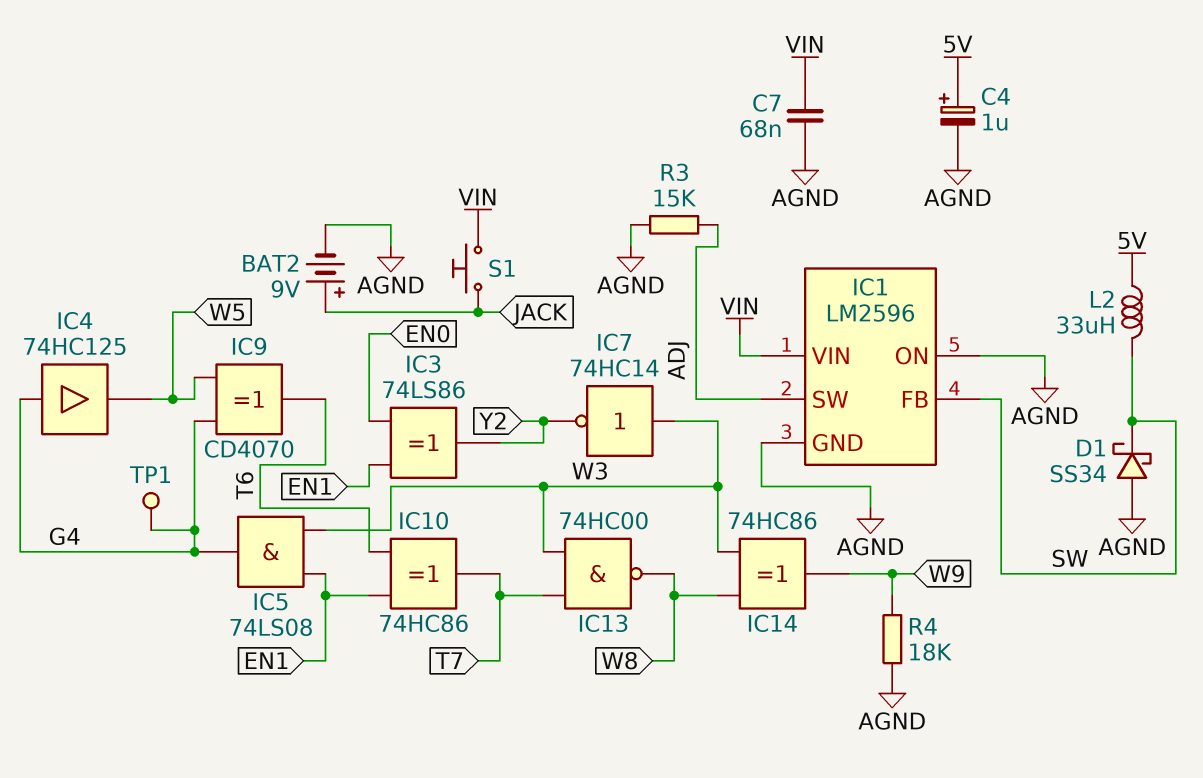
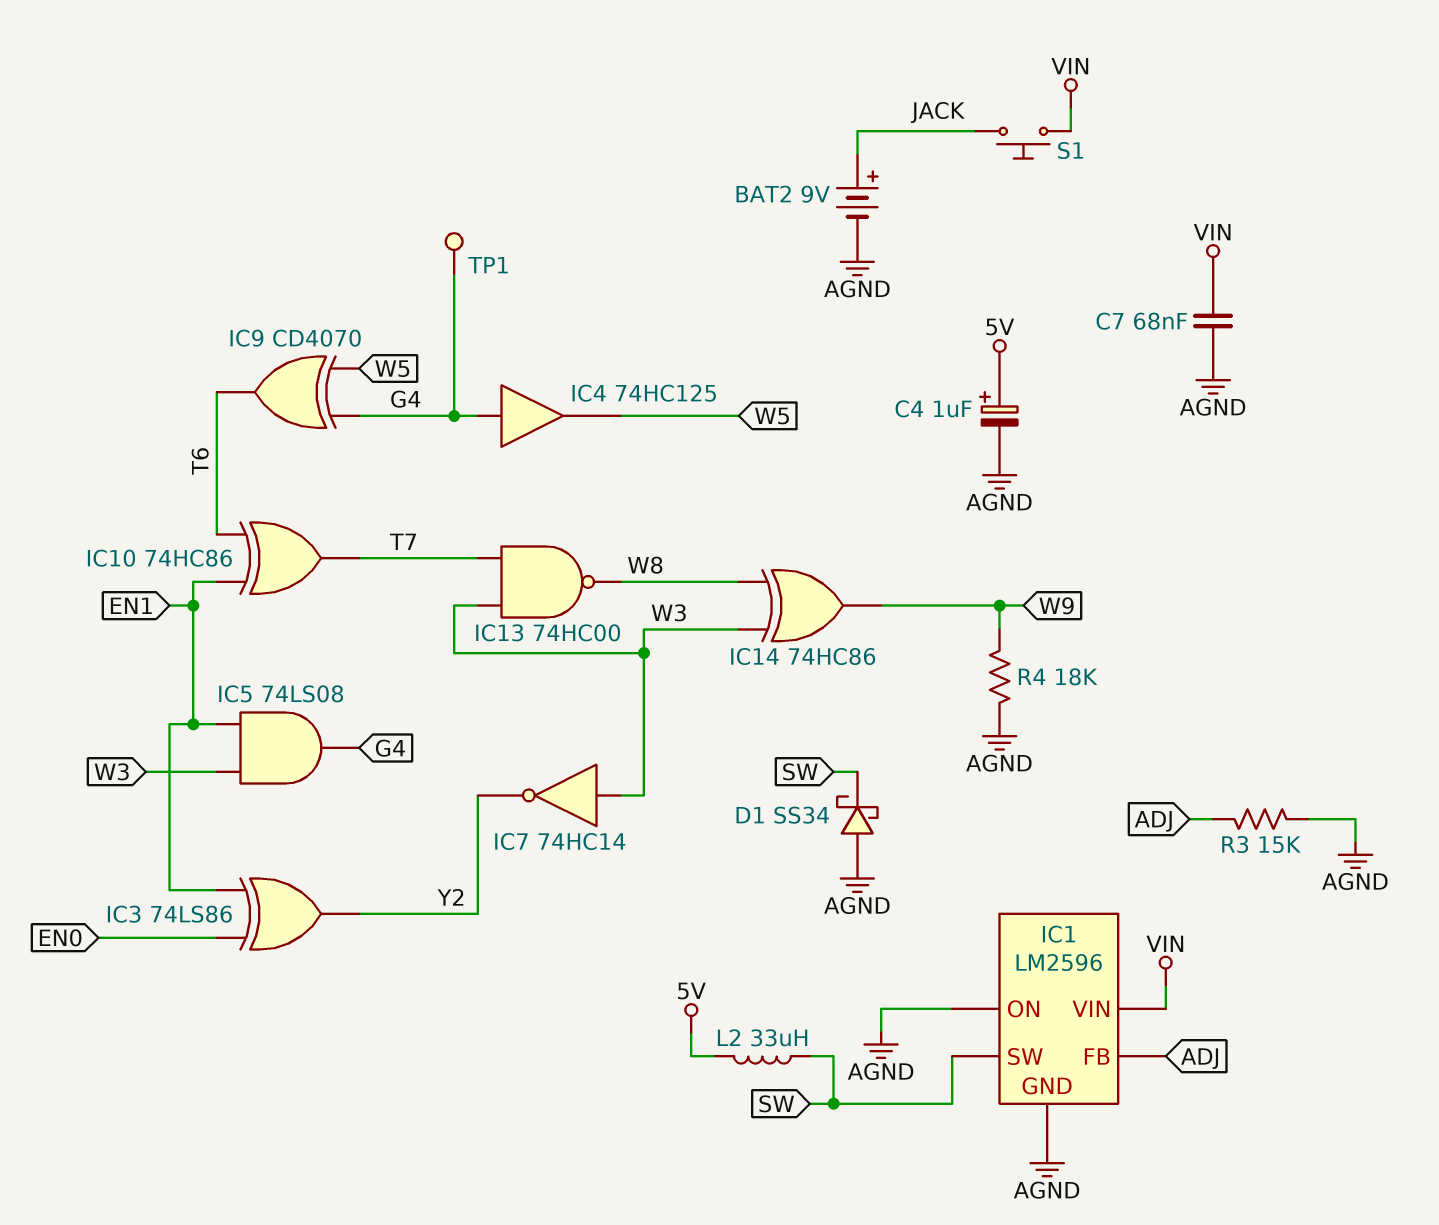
IC1 pin FB: SW -> ADJ
IC1 pin SW: ADJ -> SW

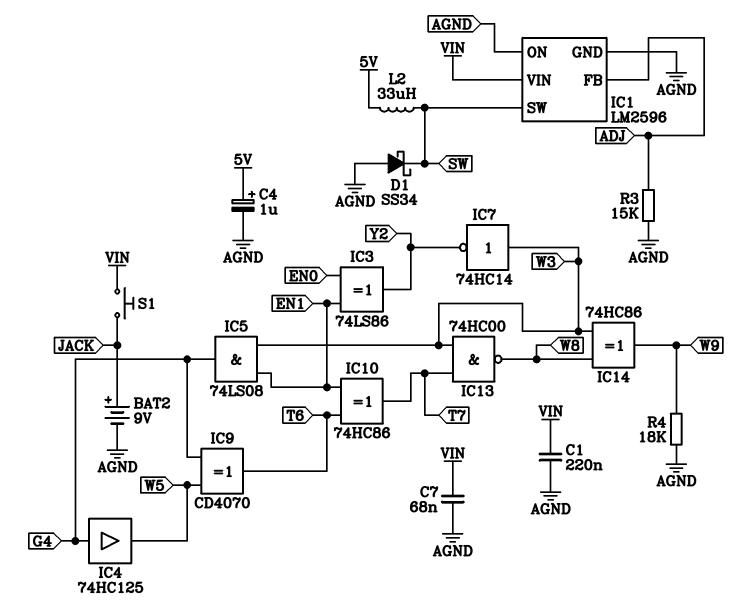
C1: none -> 220nF (AGND, VIN)
TP1: test point (G4) -> none

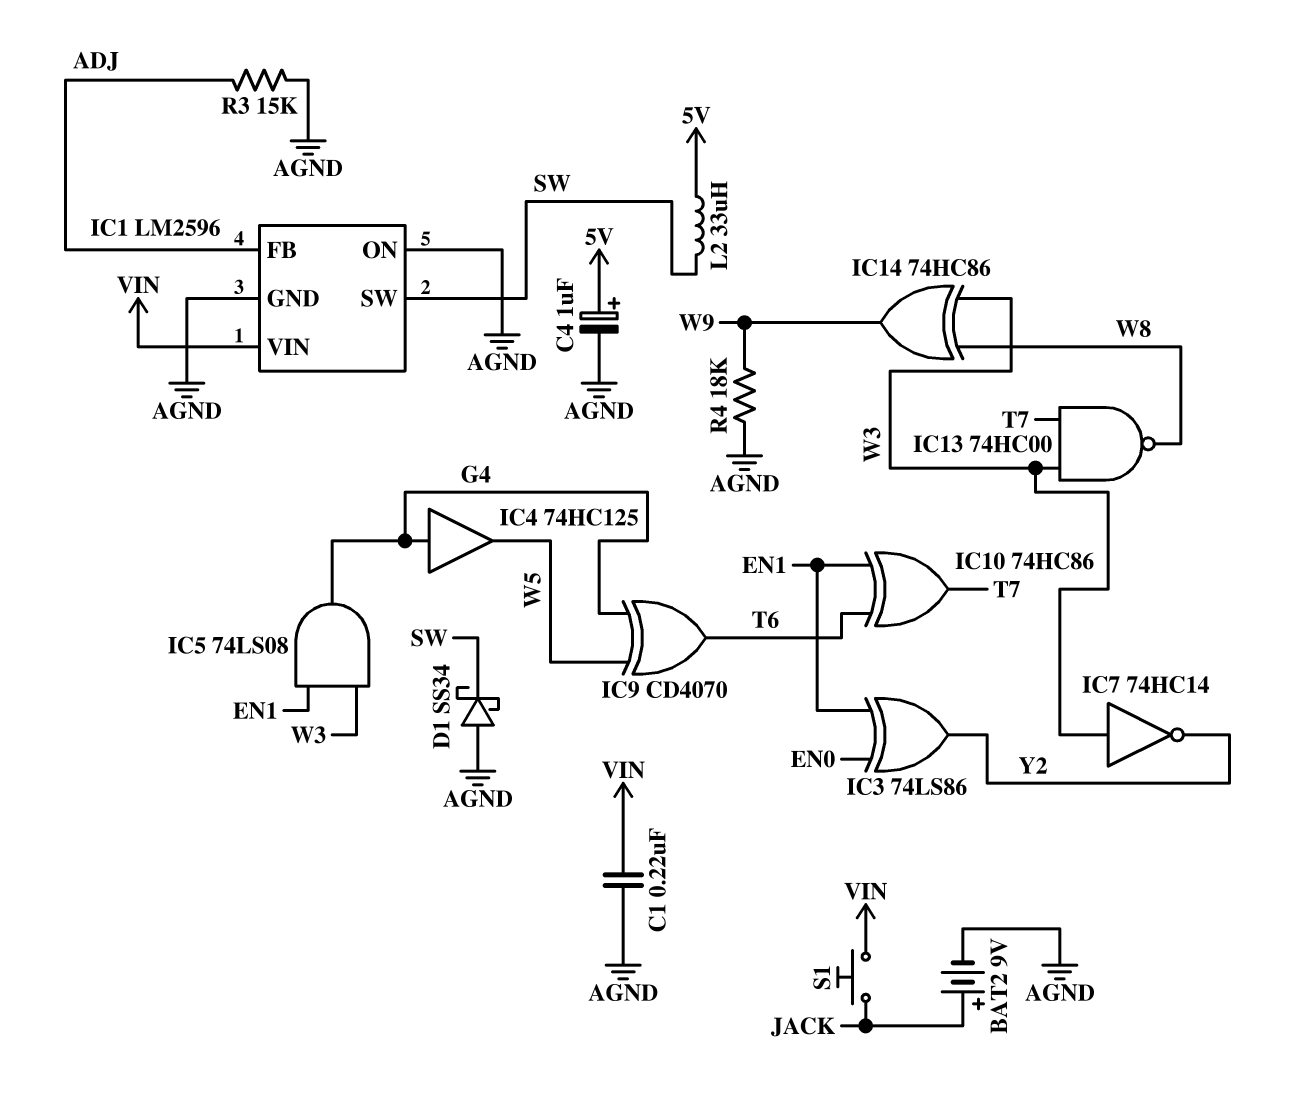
C7: 68nF (AGND, VIN) -> none

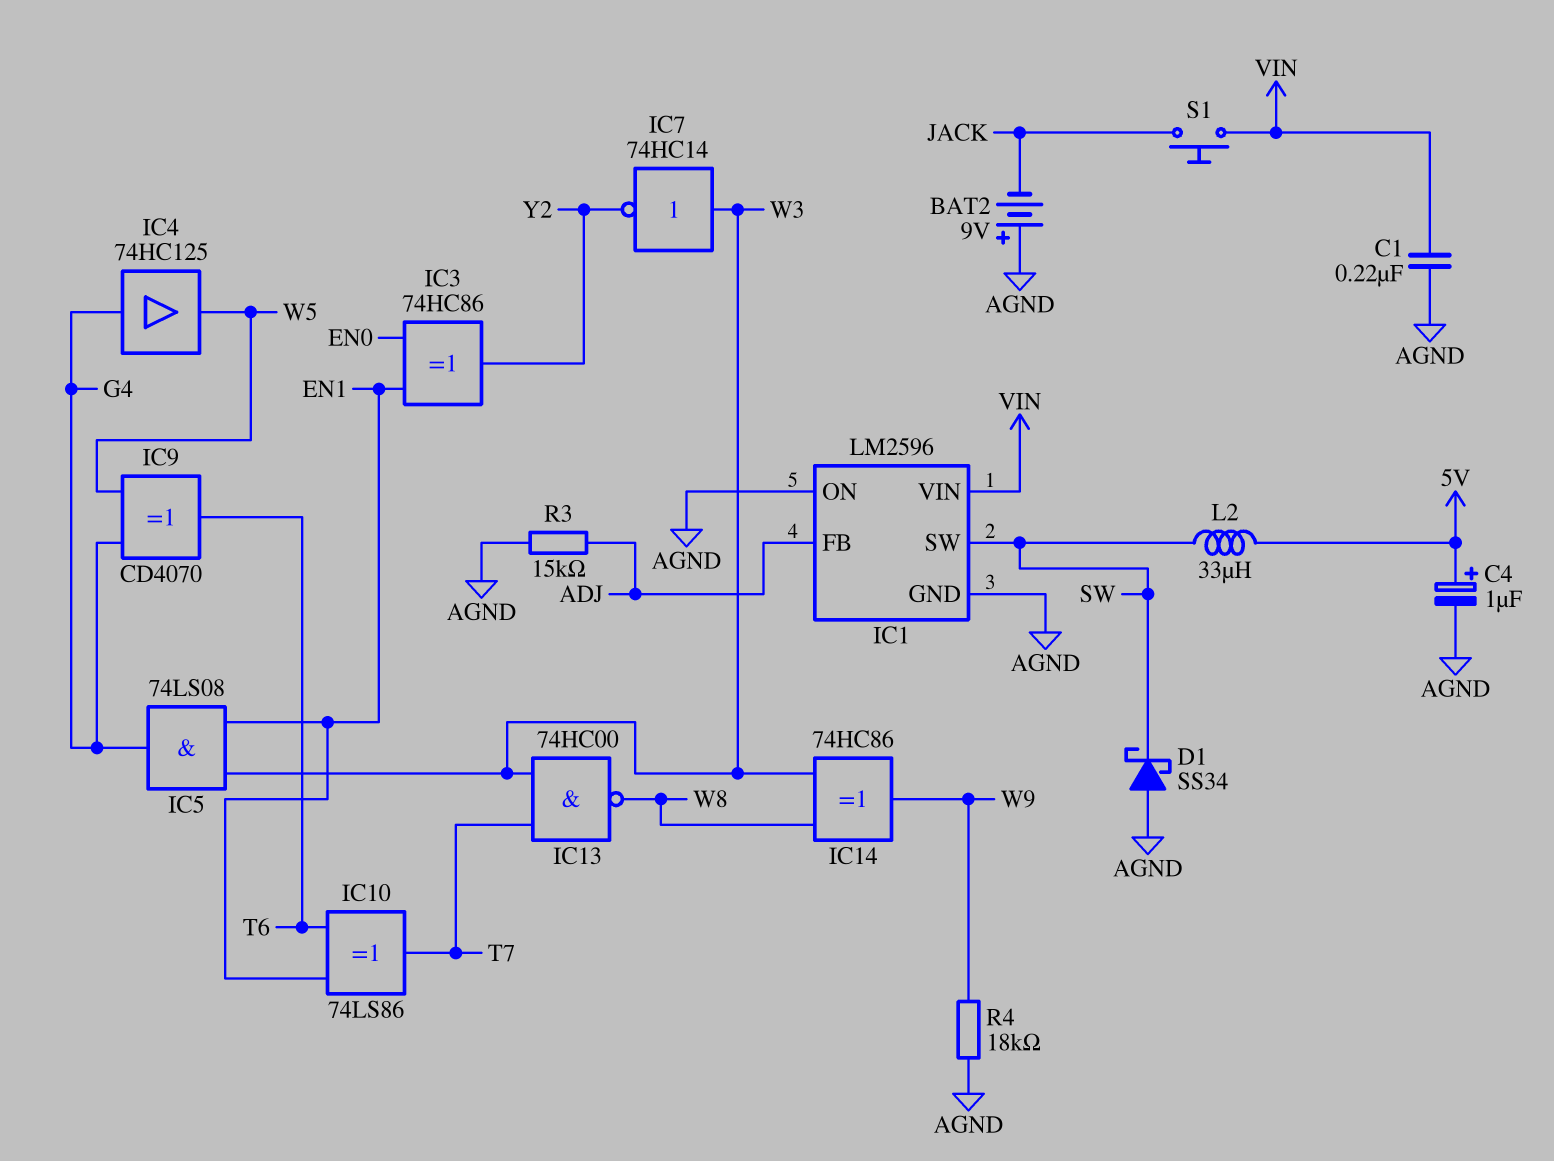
BAT2: 9V (plus JACK, minus AGND) -> 9V (plus AGND, minus JACK)
IC3: XOR 74LS86 (in EN0, in EN1, out Y2) -> XOR 74HC86 (in EN0, in EN1, out Y2)
IC10: XOR 74HC86 (in EN1, in T6, out T7) -> XOR 74LS86 (in EN1, in T6, out T7)

